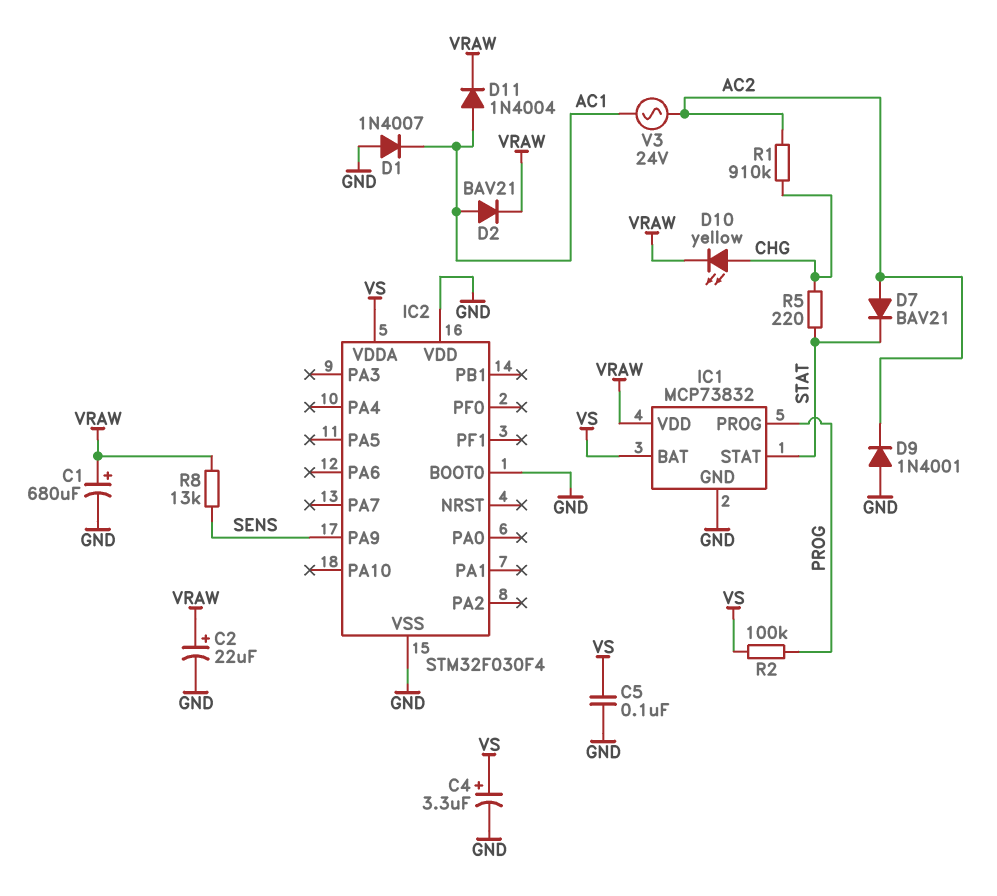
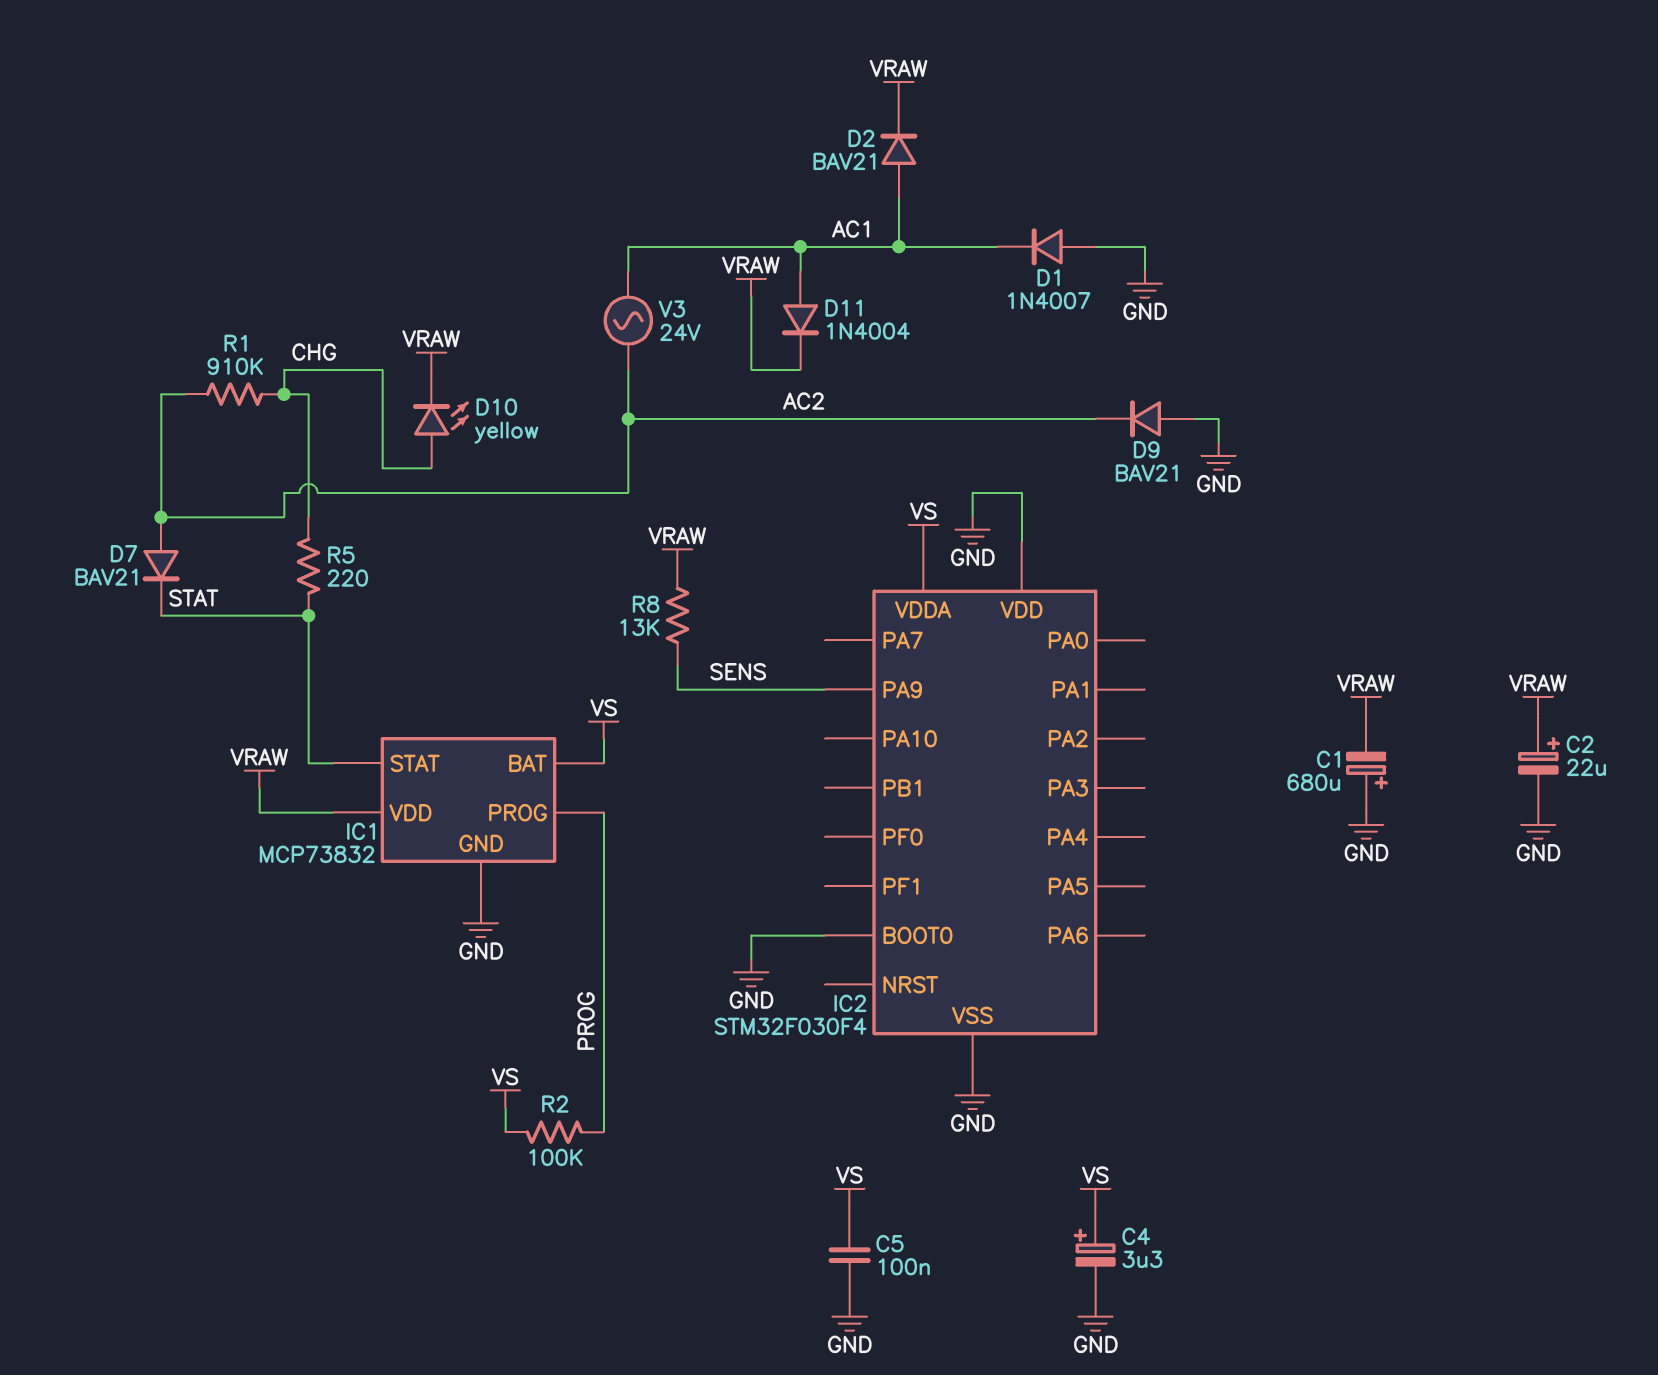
C1: 680uF (plus VRAW, minus GND) -> 680uF (plus GND, minus VRAW)
D9: diode 1N4001 (A GND, K AC2) -> diode BAV21 (A GND, K AC2)

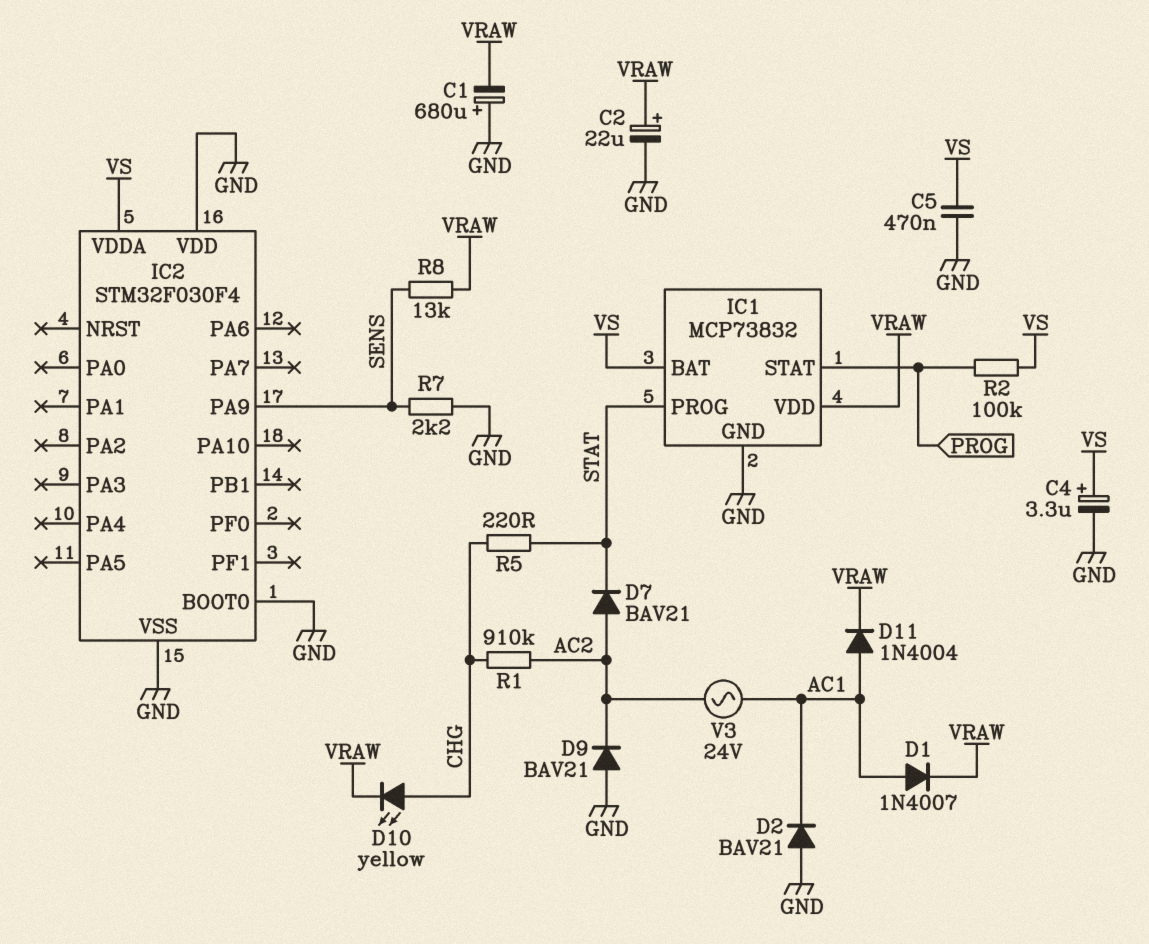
C5: 100nF (GND, VS) -> 470nF (GND, VS)
D1: diode 1N4007 (A GND, K AC1) -> diode 1N4007 (A AC1, K VRAW)
D2: diode BAV21 (A AC1, K VRAW) -> diode BAV21 (A GND, K AC1)
IC1 pin PROG: PROG -> STAT
IC1 pin STAT: STAT -> PROG
R7: none -> 2.2k (GND, SENS)

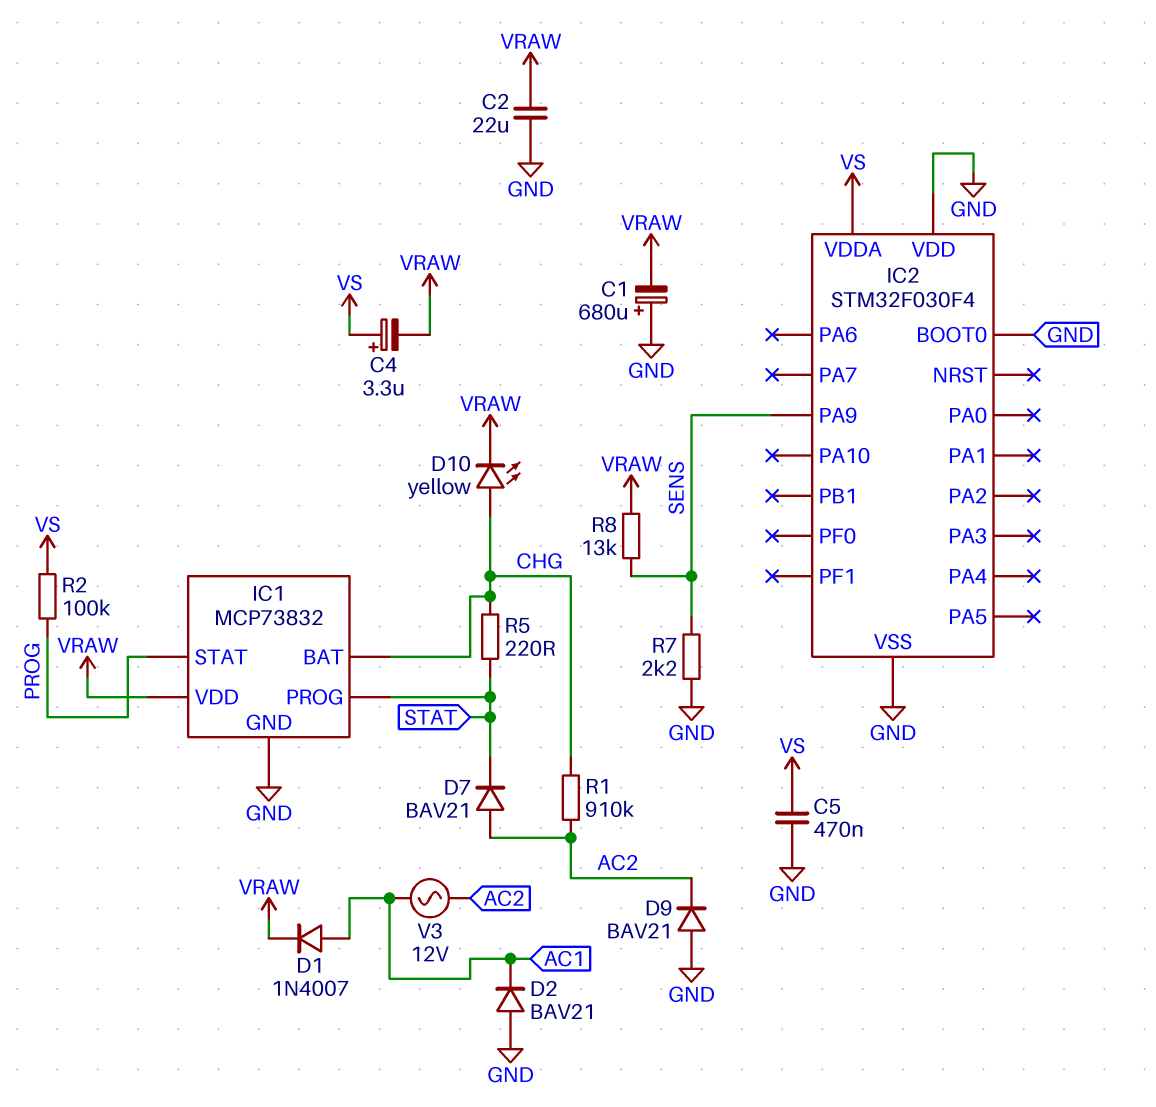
C2: 22uF (plus VRAW, minus GND) -> 22uF (GND, VRAW)
C4: 3.3uF (plus VS, minus GND) -> 3.3uF (plus VS, minus VRAW)
D11: diode 1N4004 (A AC1, K VRAW) -> none
IC1 pin BAT: VS -> CHG
V3: AC 24V (AC1, AC2) -> AC 12V (AC1, AC2)

